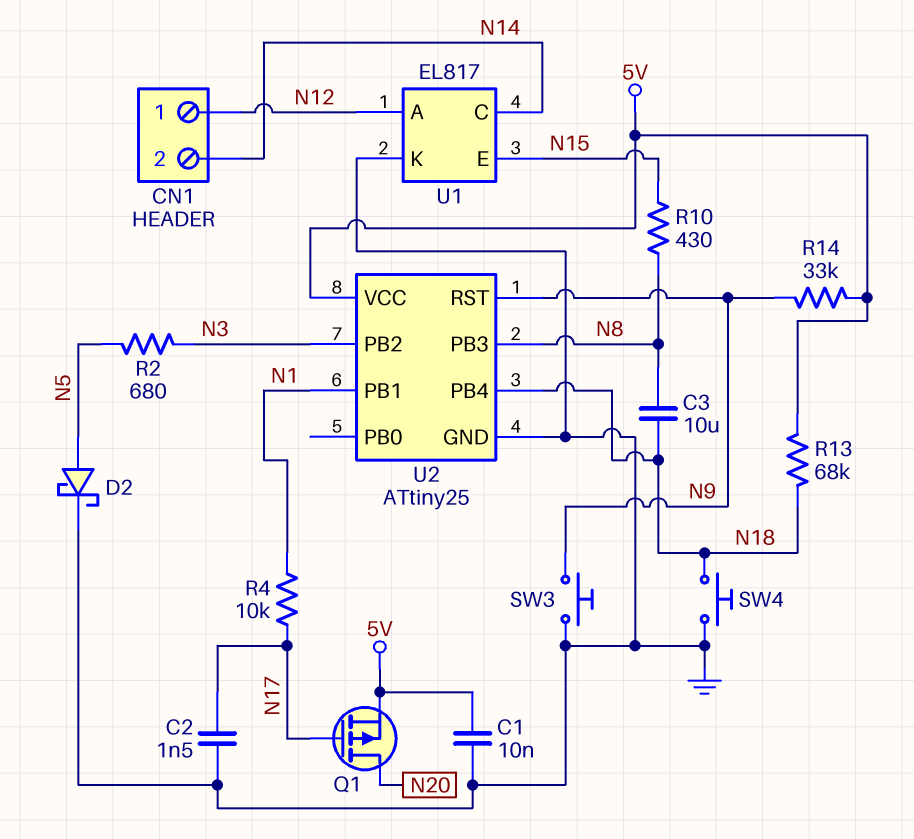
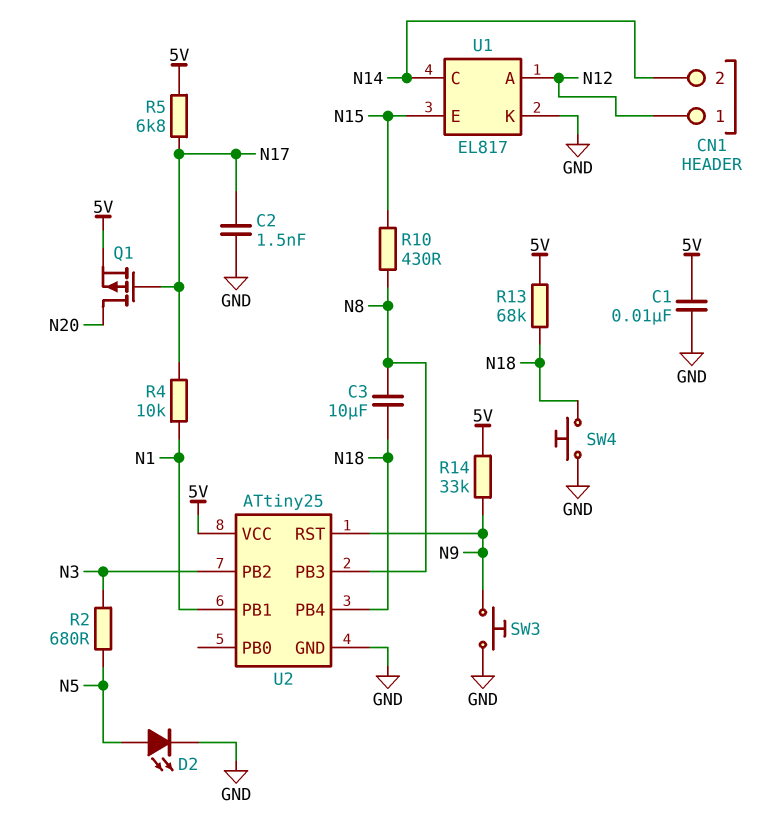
D2: schottky (A N5, K GND) -> LED (A N5, K GND)
R5: none -> 6.8k (5V, N17)

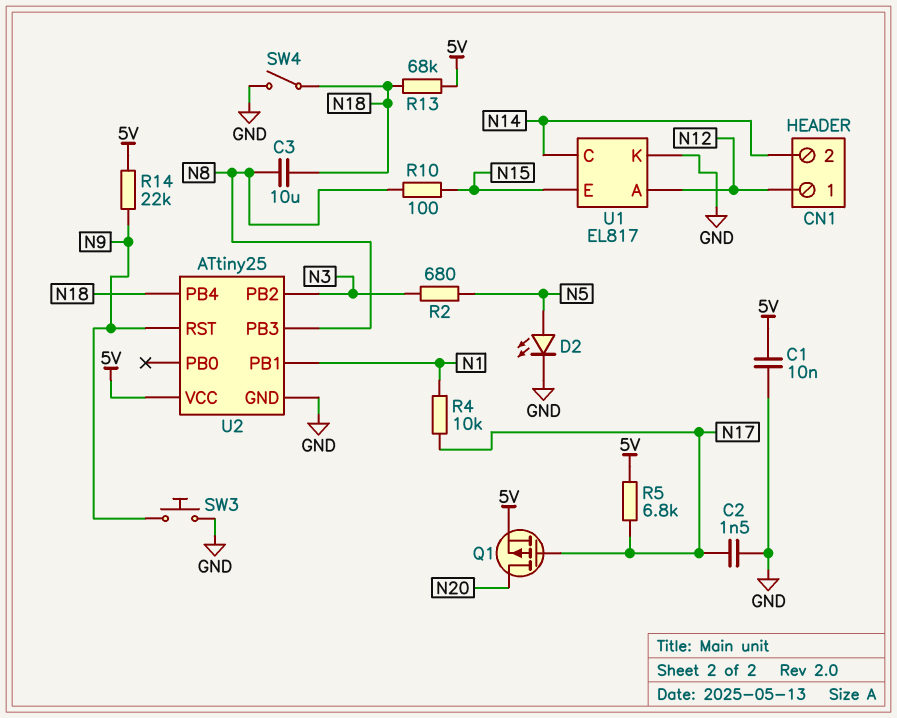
R10: 430 (N8, N15) -> 100 (N8, N15)
R14: 33k (5V, N9) -> 22k (5V, N9)
SW4: button (GND, N18) -> switch (GND, N18)

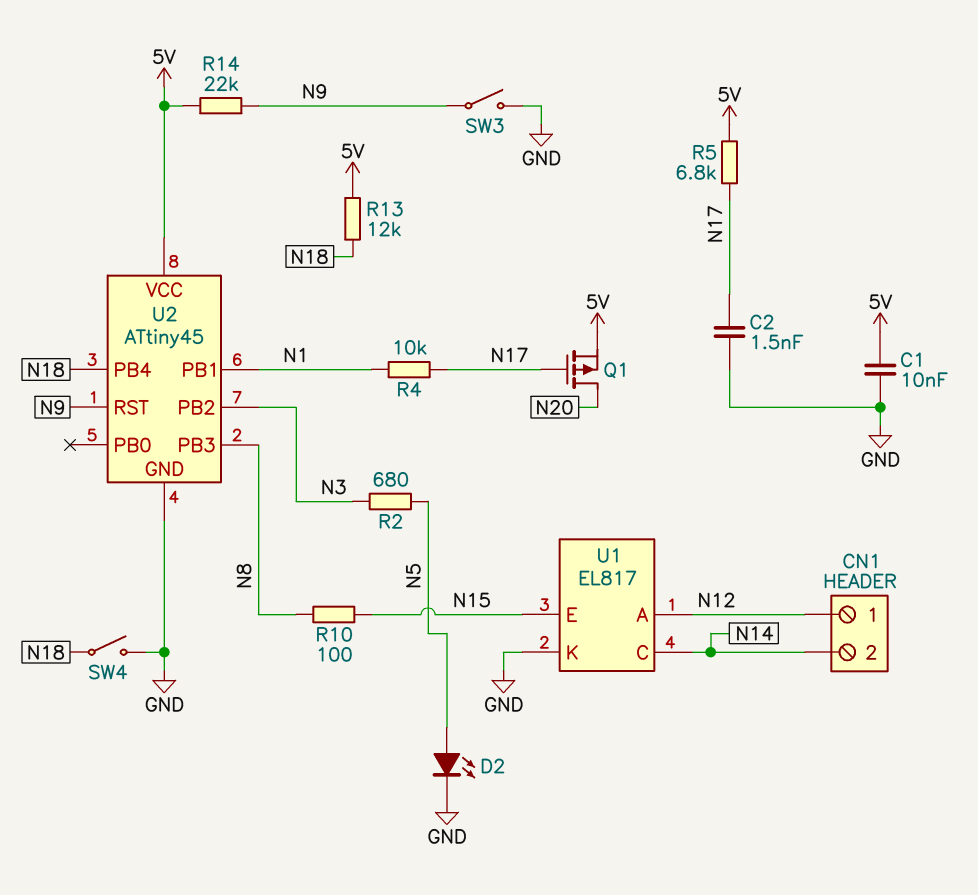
C3: 10uF (N8, N18) -> none
R13: 68k (5V, N18) -> 12k (5V, N18)
SW3: button (GND, N9) -> switch (GND, N9)
U2: ATtiny25 -> ATtiny45

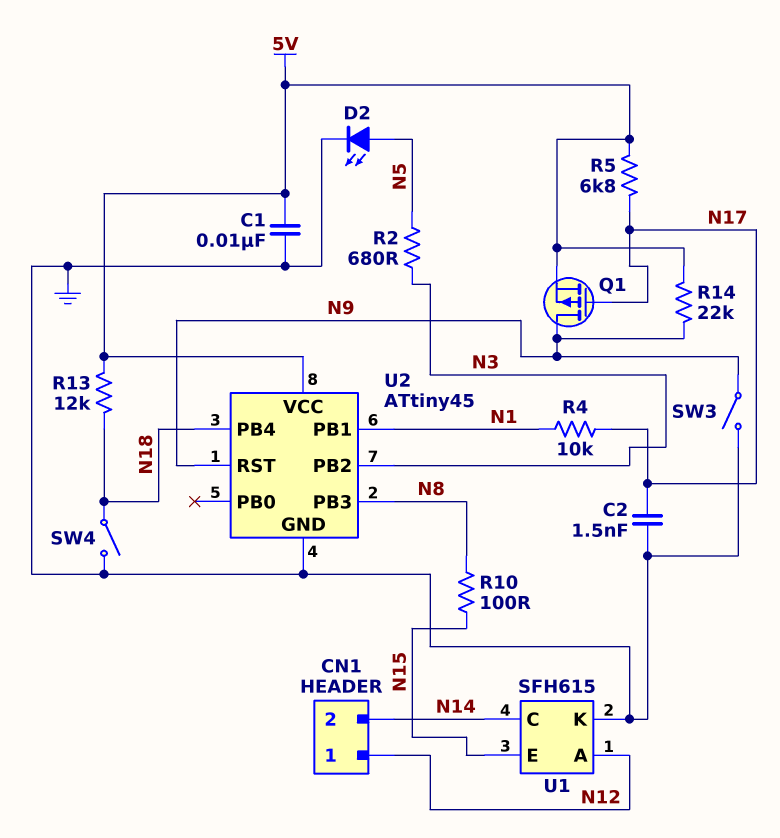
Q1: PMOS (G N17, D N20, S 5V) -> PMOS (G N17, D N9, S 5V)
U1: EL817 -> SFH615

